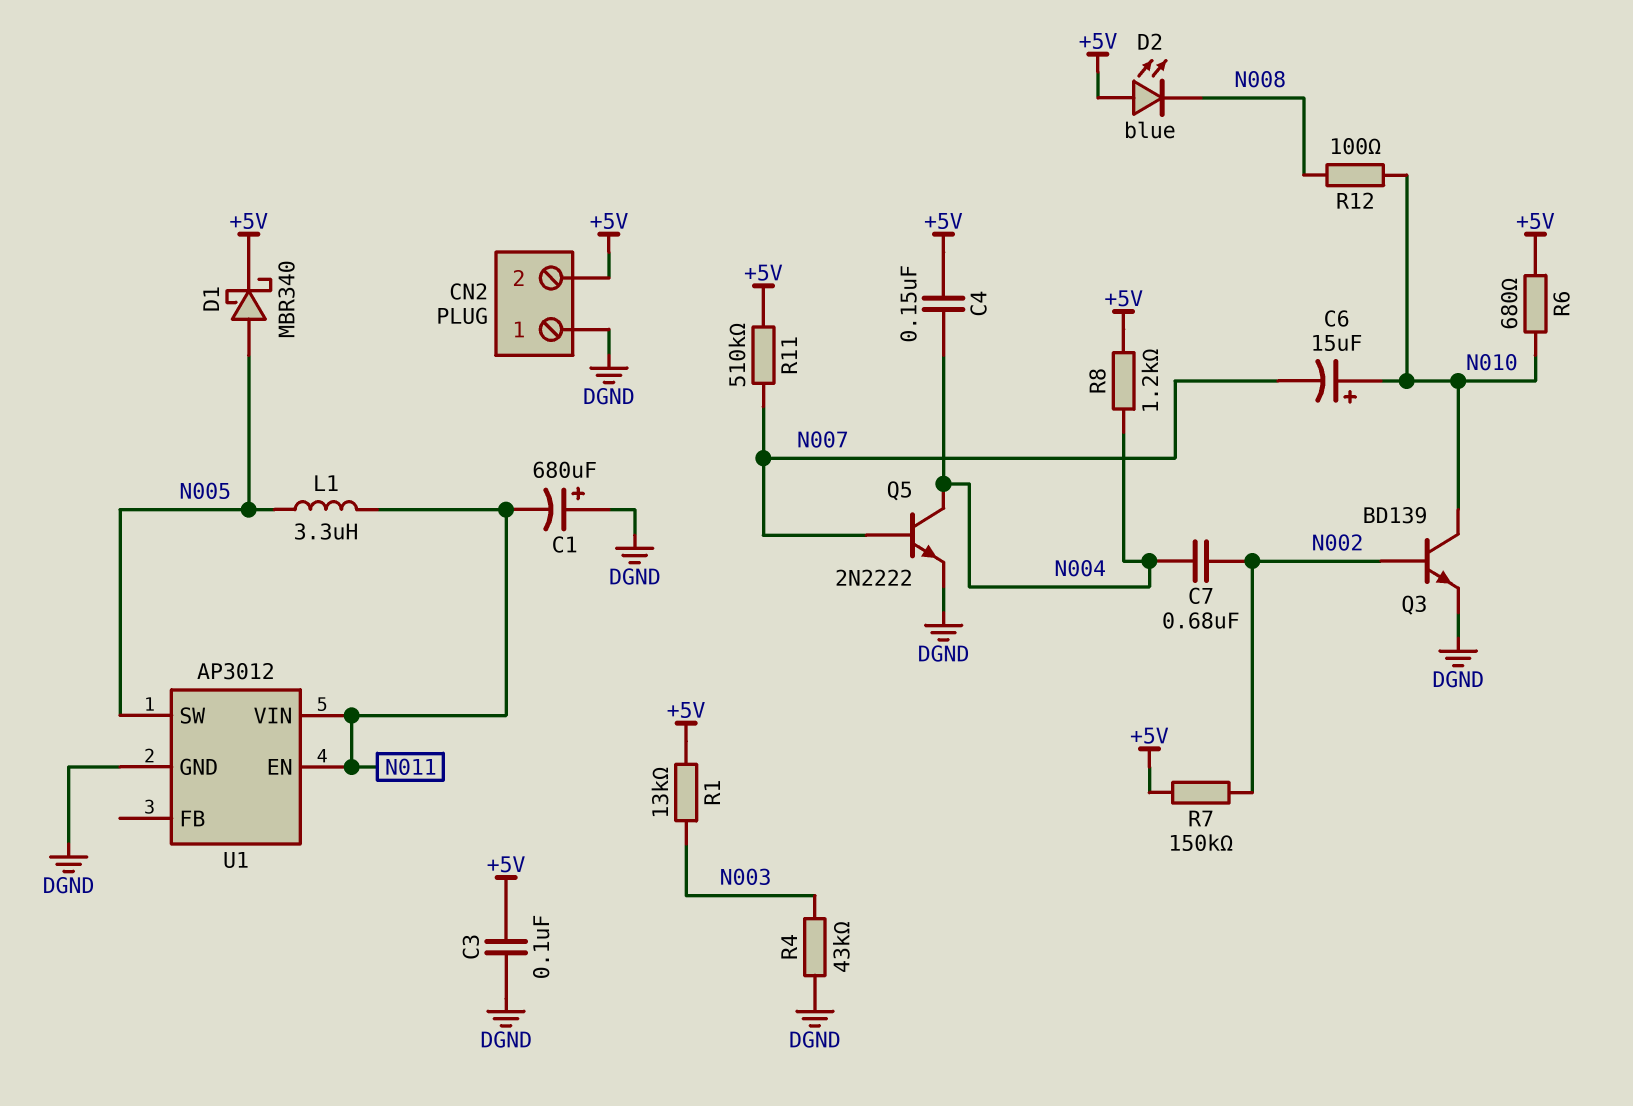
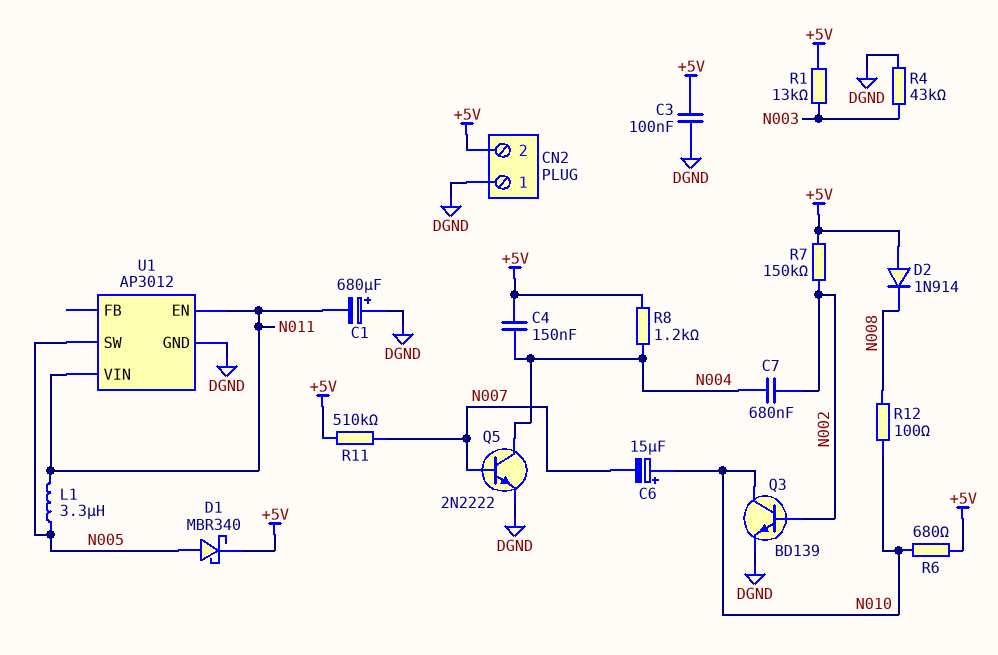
D2: LED blue (A +5V, K N008) -> diode 1N914 (A +5V, K N008)

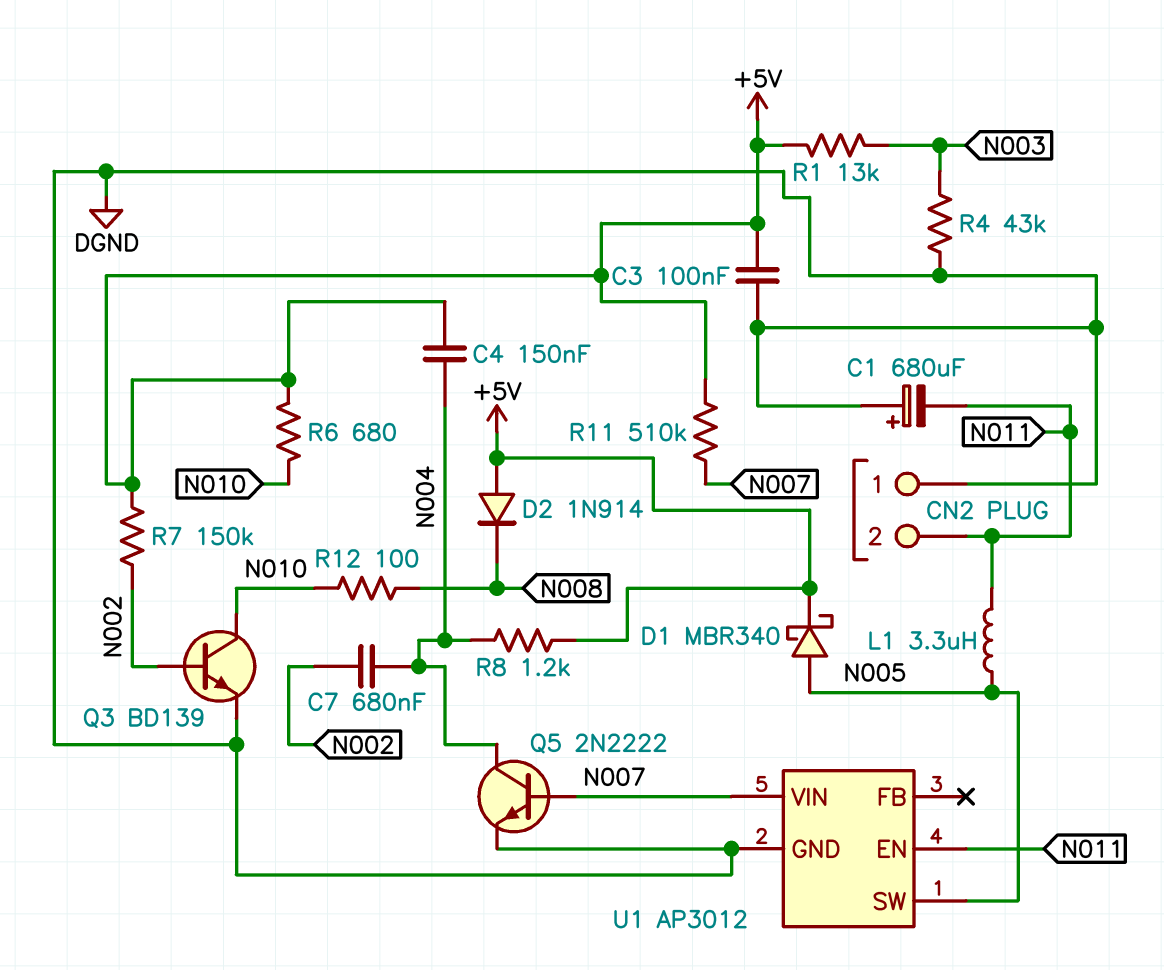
C6: 15uF (plus N010, minus N007) -> none
CN2 pin 2: +5V -> N011
U1 pin VIN: N011 -> N007

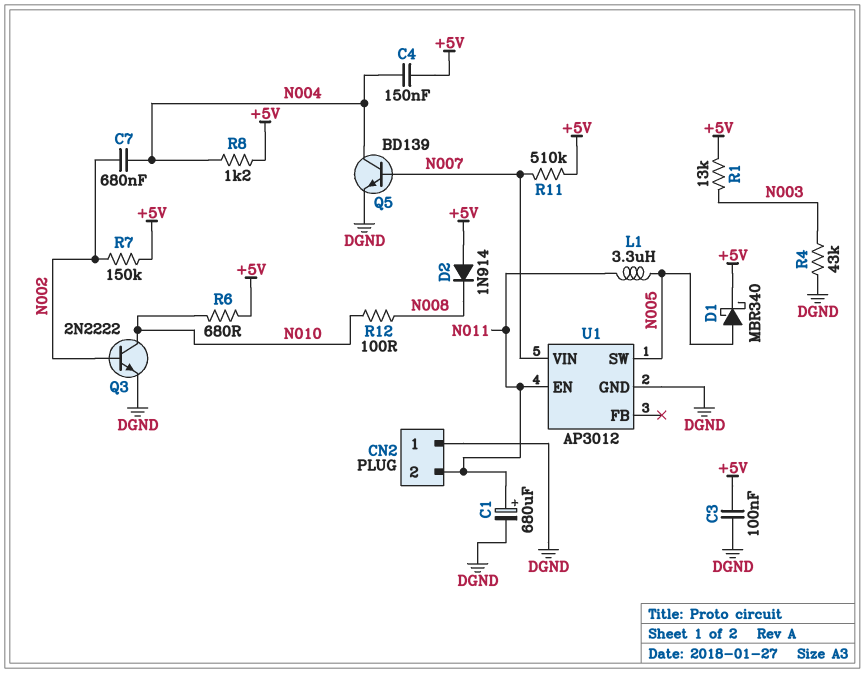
C1: 680uF (plus DGND, minus N011) -> 680uF (plus N011, minus DGND)
Q3: NPN BD139 (B N002, C N010, E DGND) -> NPN 2N2222 (B N002, C N010, E DGND)
Q5: NPN 2N2222 (B N007, C N004, E DGND) -> NPN BD139 (B N007, C N004, E DGND)

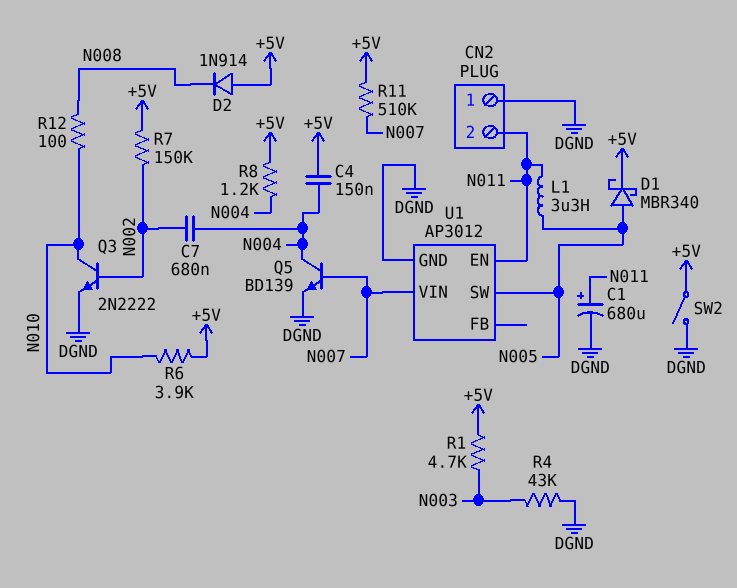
C3: 100nF (+5V, DGND) -> none
R1: 13k (+5V, N003) -> 4.7k (+5V, N003)
R6: 680 (+5V, N010) -> 3.9k (+5V, N010)
SW2: none -> switch (+5V, DGND)

